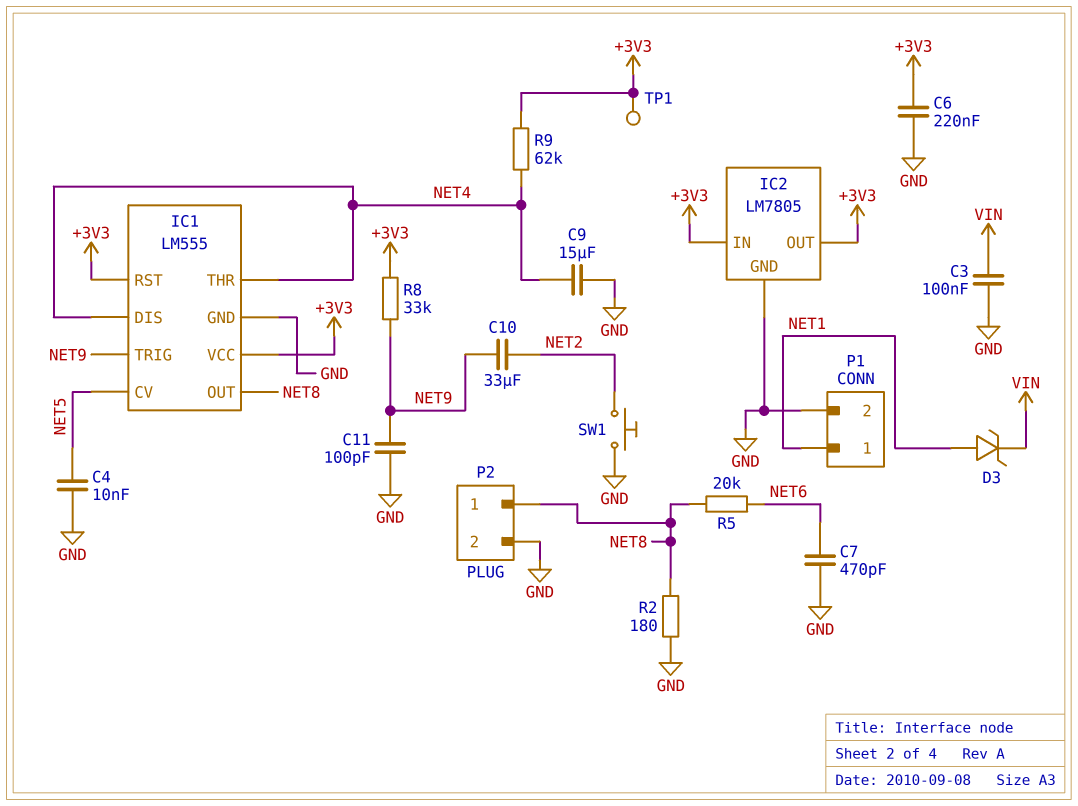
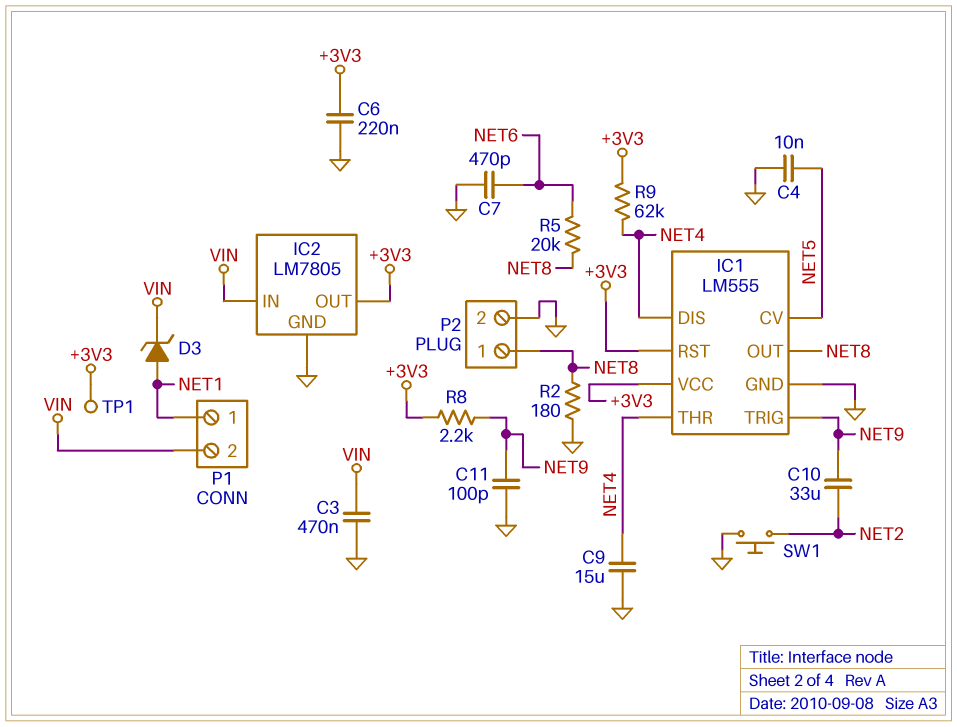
C3: 100nF (GND, VIN) -> 470nF (GND, VIN)
IC2 pin IN: +3V3 -> VIN
P1 pin 2: GND -> VIN
R8: 33k (+3V3, NET9) -> 2.2k (+3V3, NET9)

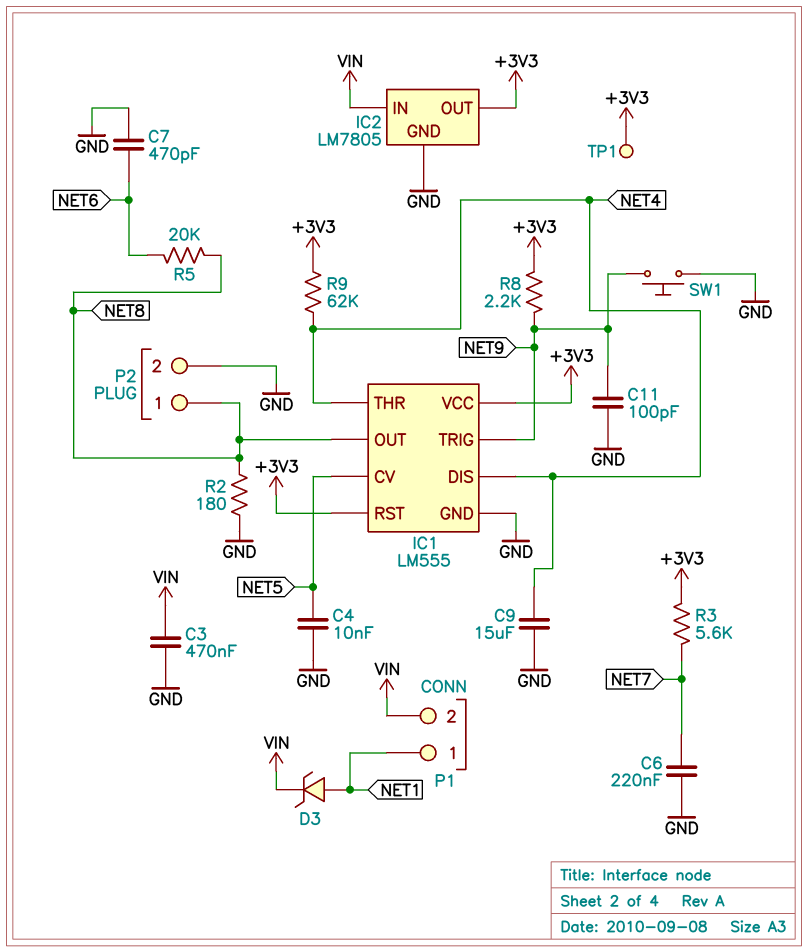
C6: 220nF (+3V3, GND) -> 220nF (GND, NET7)
C10: 33uF (NET2, NET9) -> none
R3: none -> 5.6k (+3V3, NET7)
SW1: button (GND, NET2) -> button (GND, NET9)

